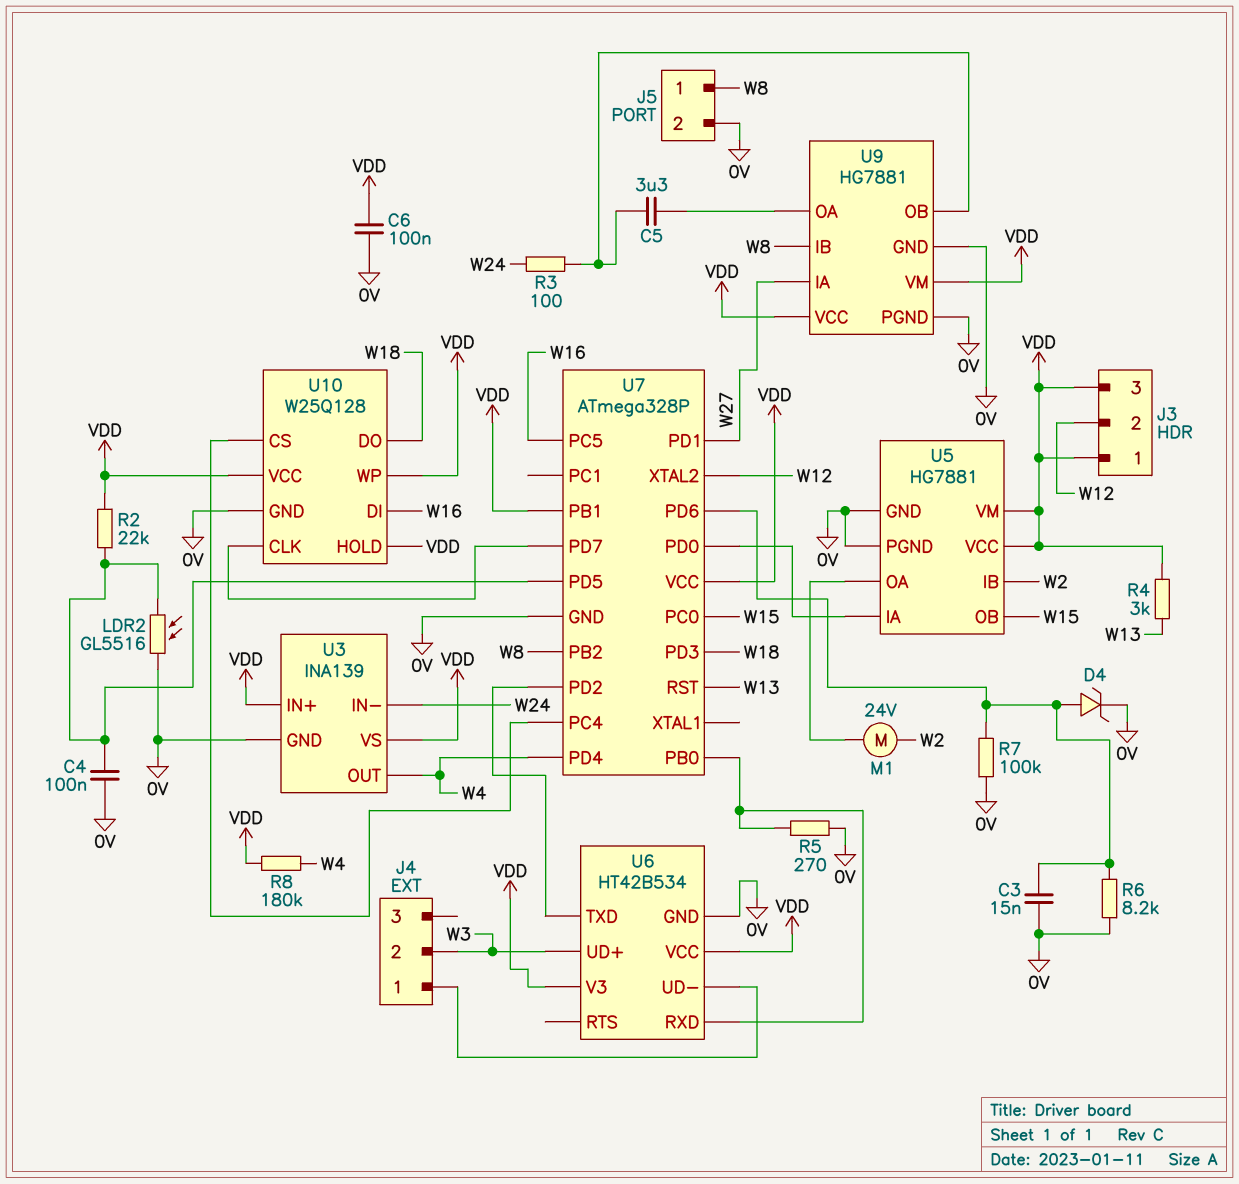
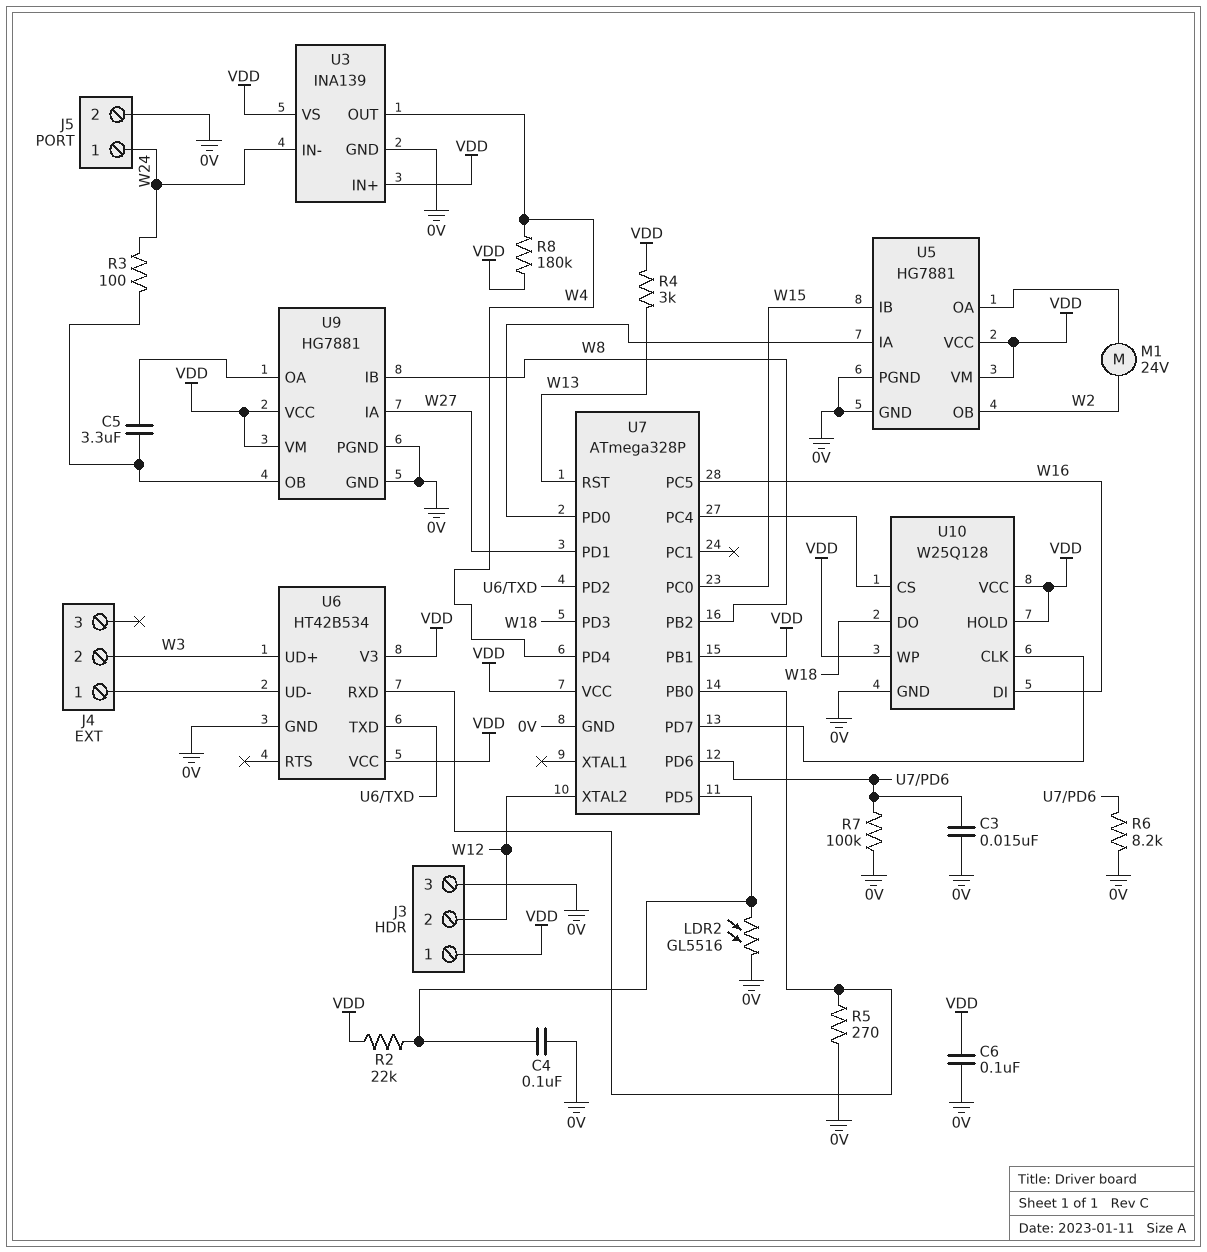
D4: zener (A U7/PD6, K 0V) -> none
J3 pin 3: VDD -> 0V
J5 pin 1: W8 -> W24
U5 pin IB: W2 -> W15
U5 pin OB: W15 -> W2

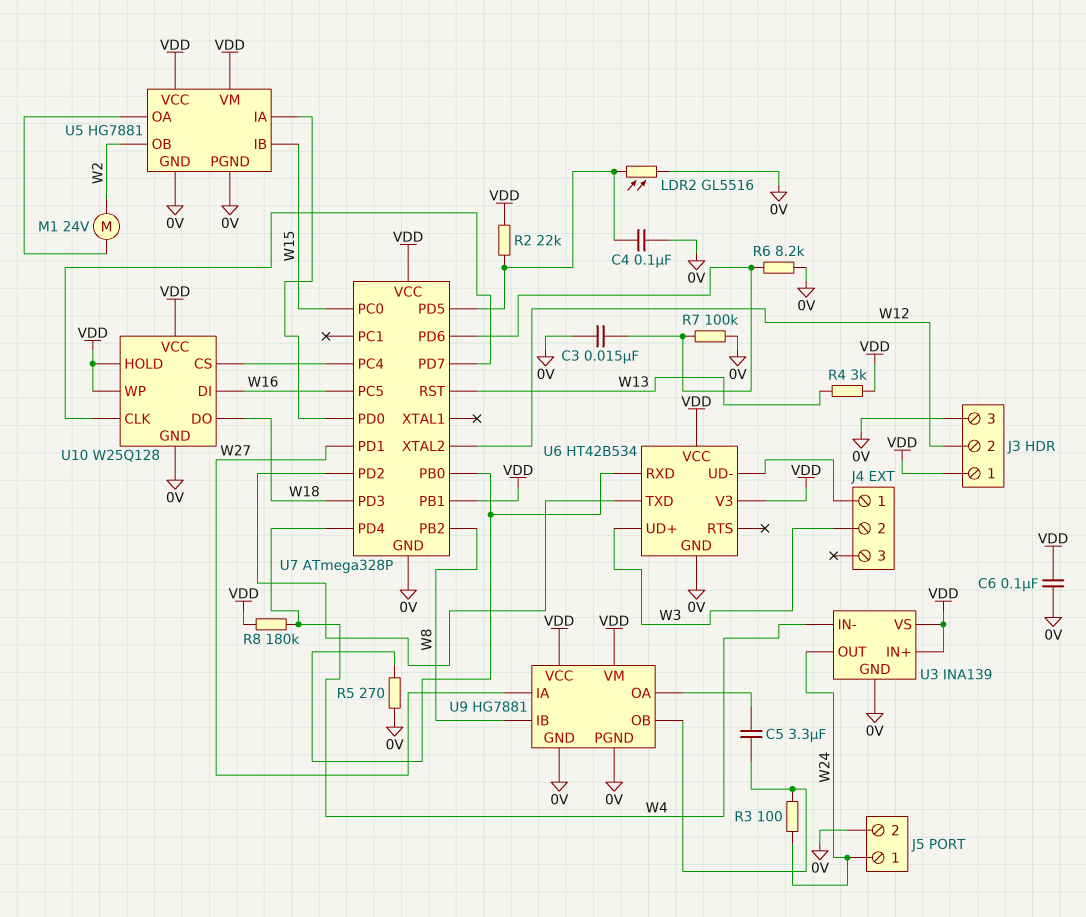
U3 pin IN-: W24 -> W4
U3 pin OUT: W4 -> W24

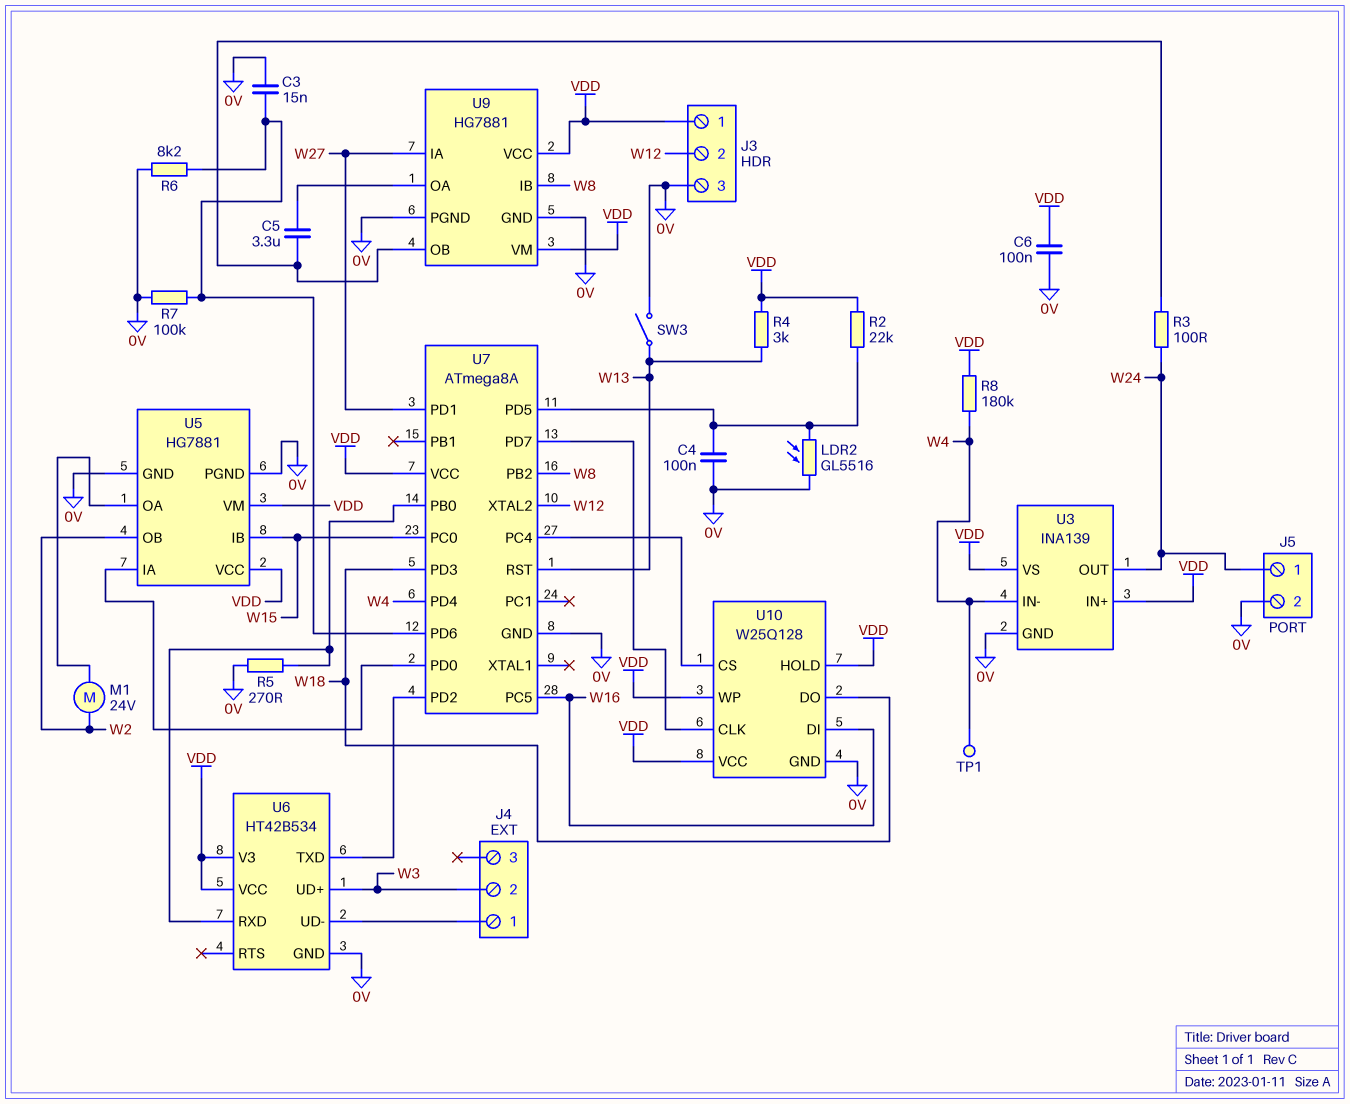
SW3: none -> switch (0V, W13)
TP1: none -> test point (W4)
U7: ATmega328P -> ATmega8A
U7 pin PB1: VDD -> none

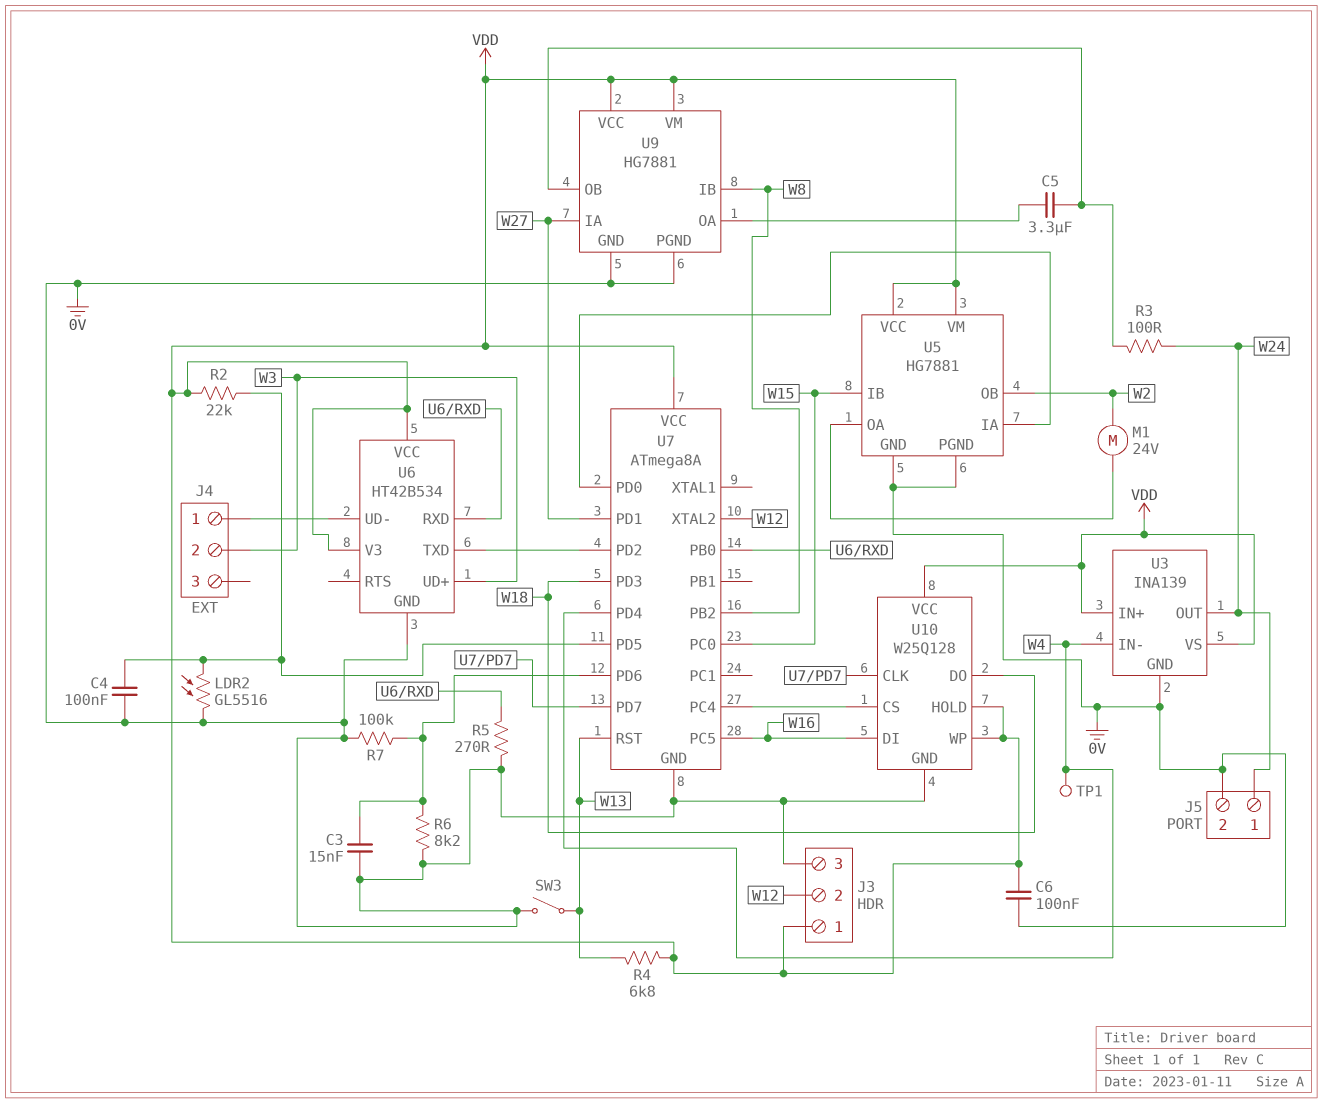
R4: 3k (VDD, W13) -> 6.8k (VDD, W13)
R8: 180k (VDD, W4) -> none

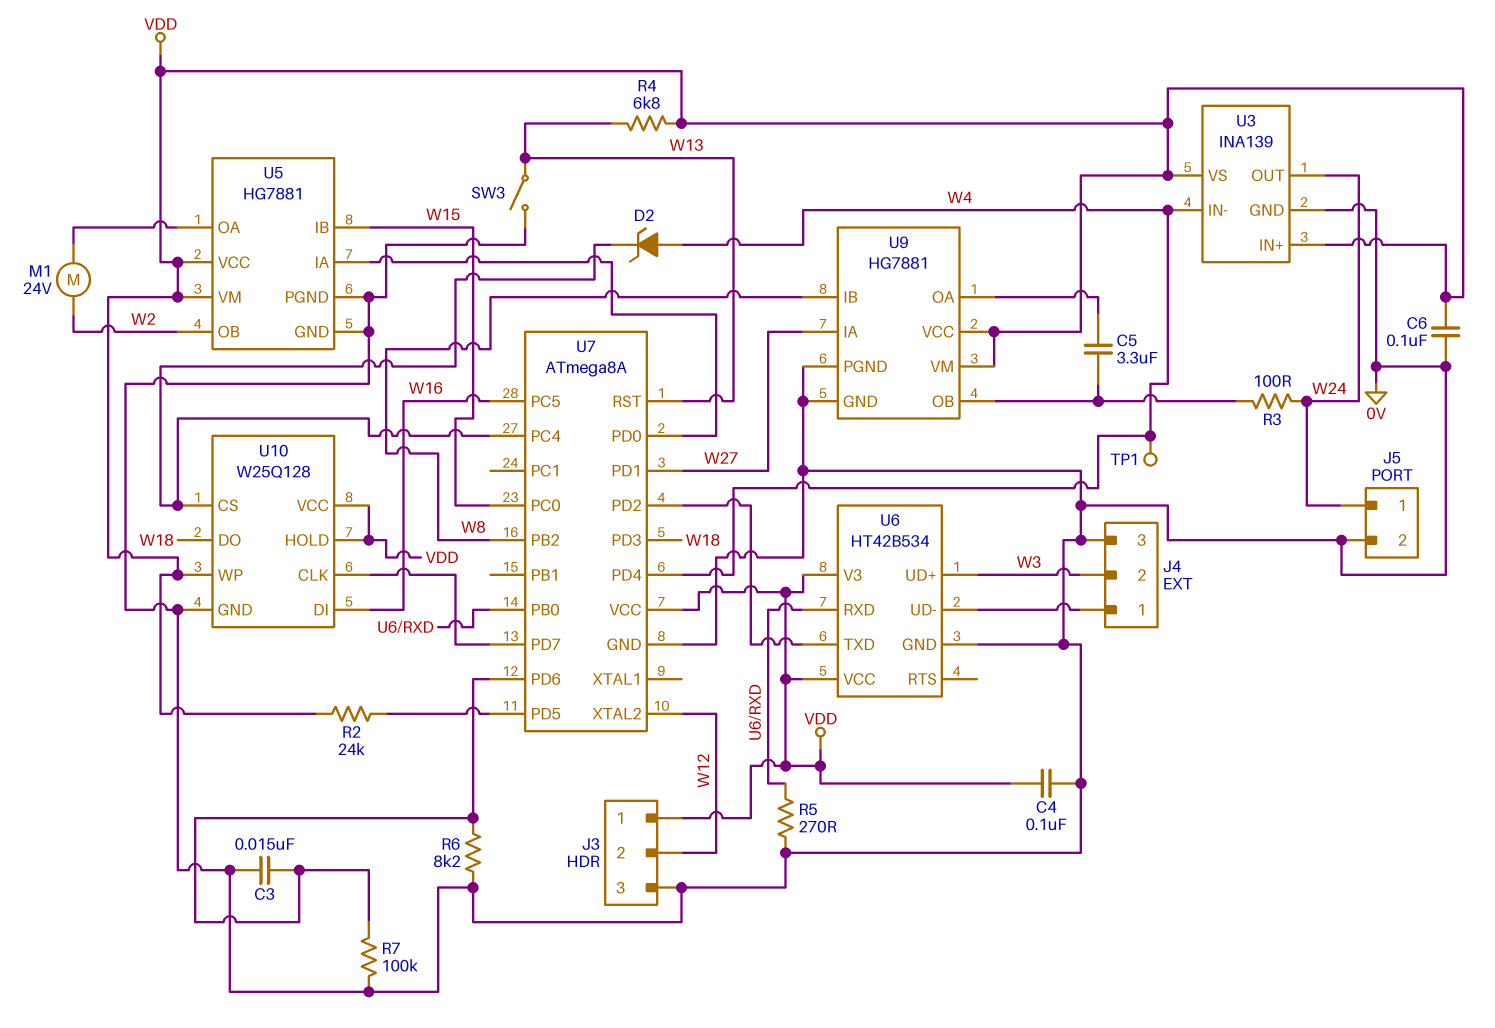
C4: 100nF (0V, U7/PD5) -> 100nF (0V, VDD)
D2: none -> zener (A W4, K U7/PC4)
J4 pin 3: none -> 0V
LDR2: GL5516 (0V, U7/PD5) -> none
R2: 22k (U7/PD5, VDD) -> 24k (U7/PD5, VDD)

